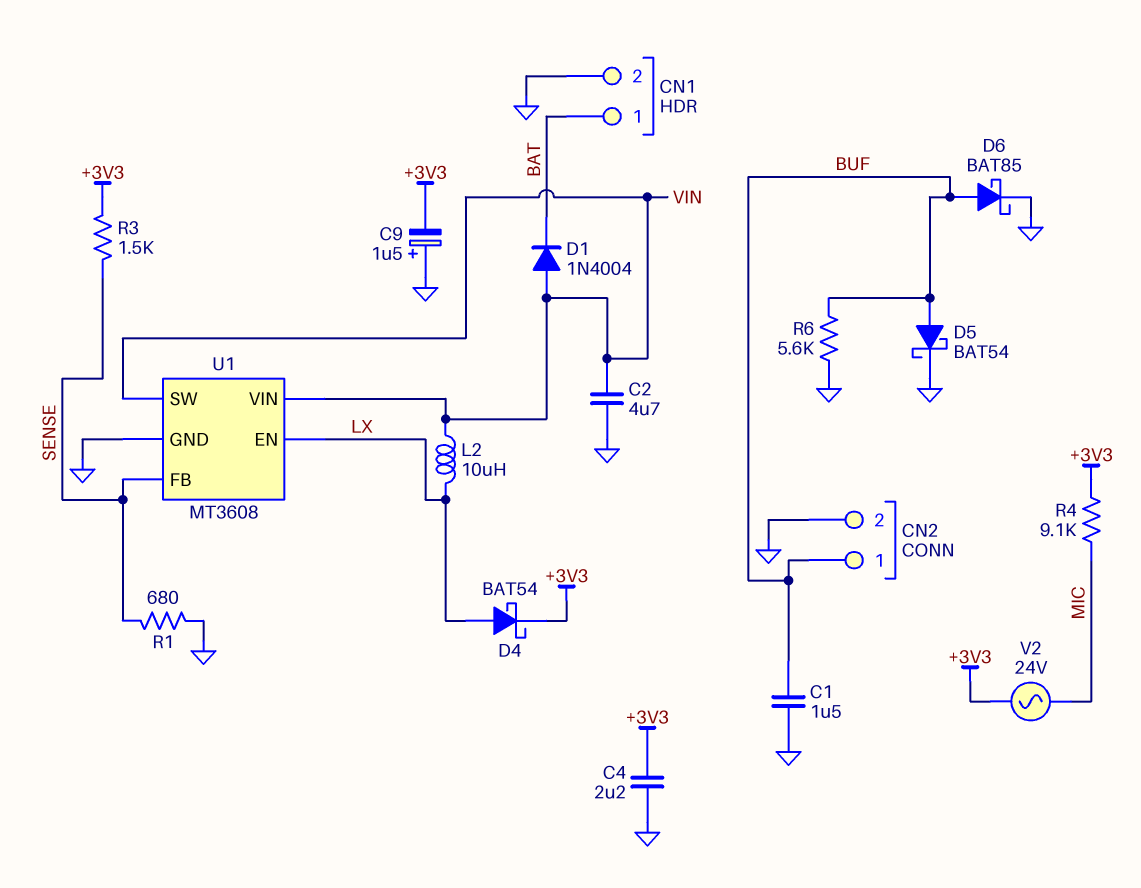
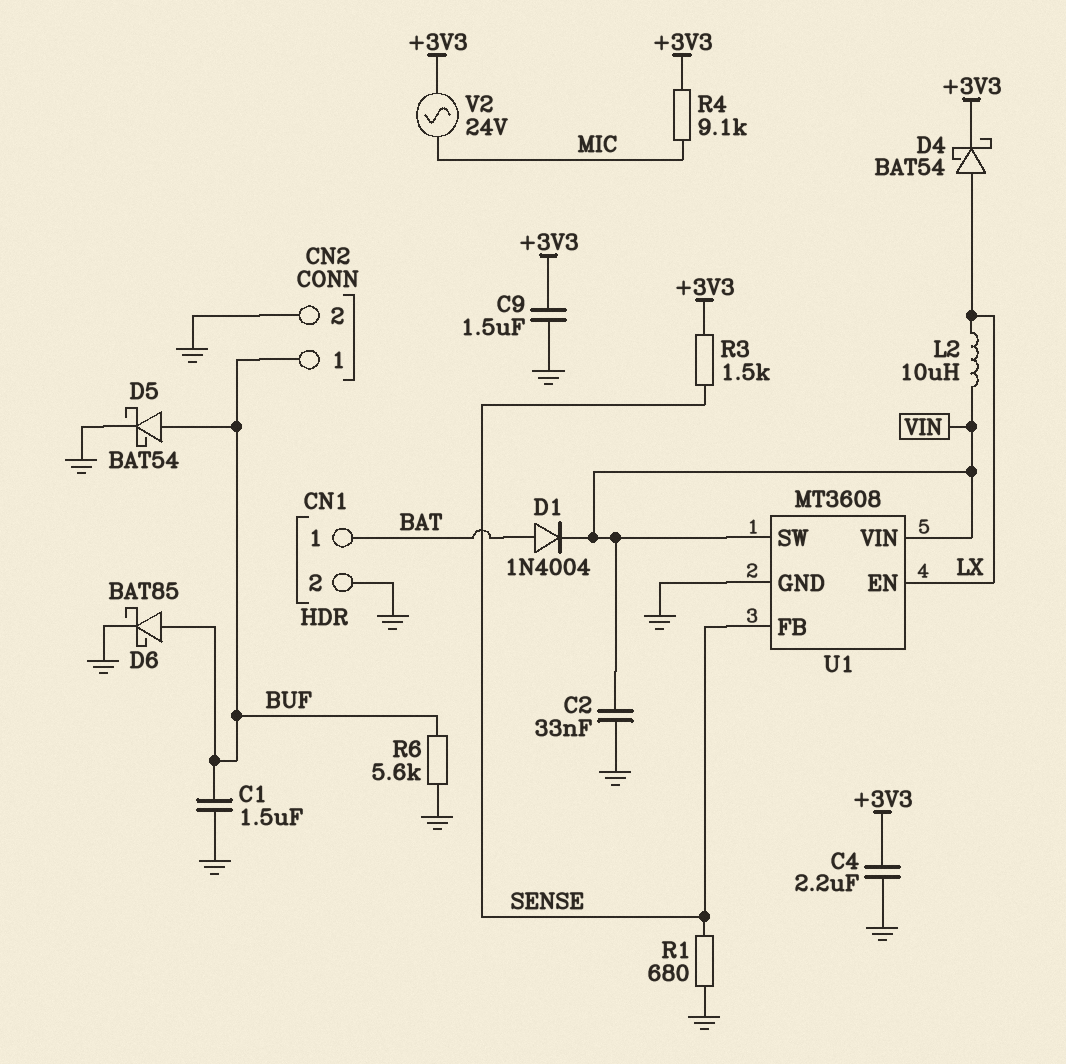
C2: 4.7uF (GND, VIN) -> 33nF (GND, VIN)
C9: 1.5uF (plus GND, minus +3V3) -> 1.5uF (+3V3, GND)
D1: diode 1N4004 (A VIN, K BAT) -> diode 1N4004 (A BAT, K VIN)

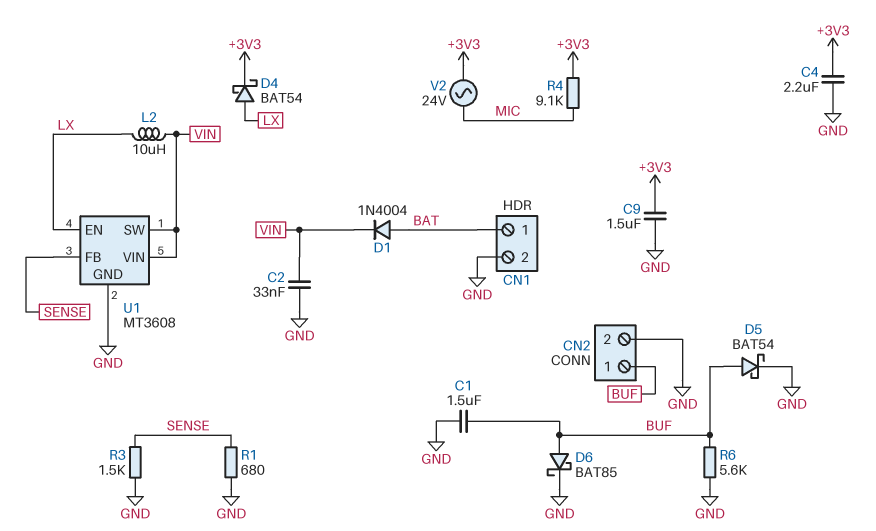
R3: 1.5k (+3V3, SENSE) -> 1.5k (GND, SENSE)

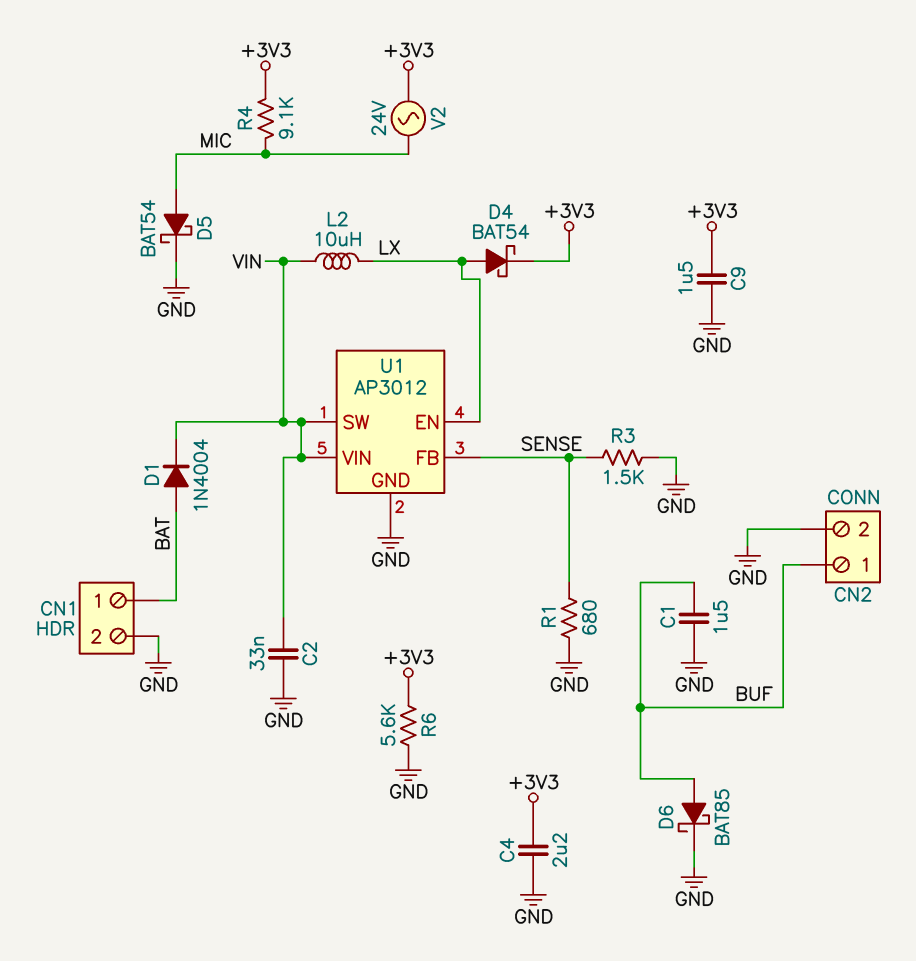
D5: schottky BAT54 (A BUF, K GND) -> schottky BAT54 (A MIC, K GND)
R6: 5.6k (BUF, GND) -> 5.6k (+3V3, GND)
U1: MT3608 -> AP3012

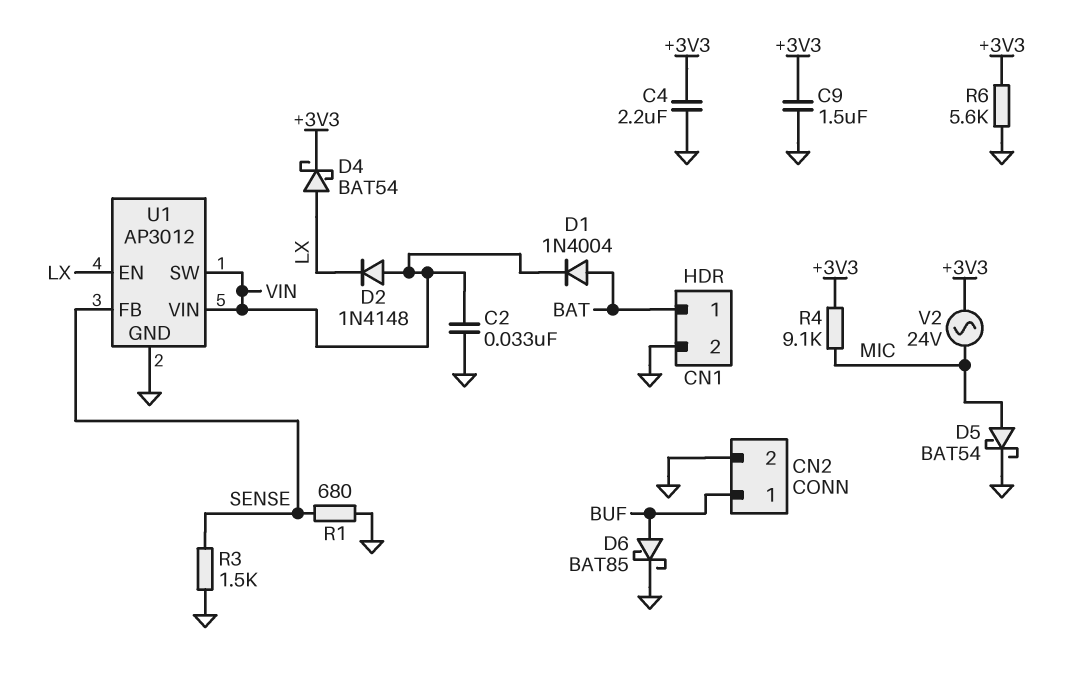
C1: 1.5uF (BUF, GND) -> none
D2: none -> diode 1N4148 (A VIN, K LX)
L2: 10uH (LX, VIN) -> none

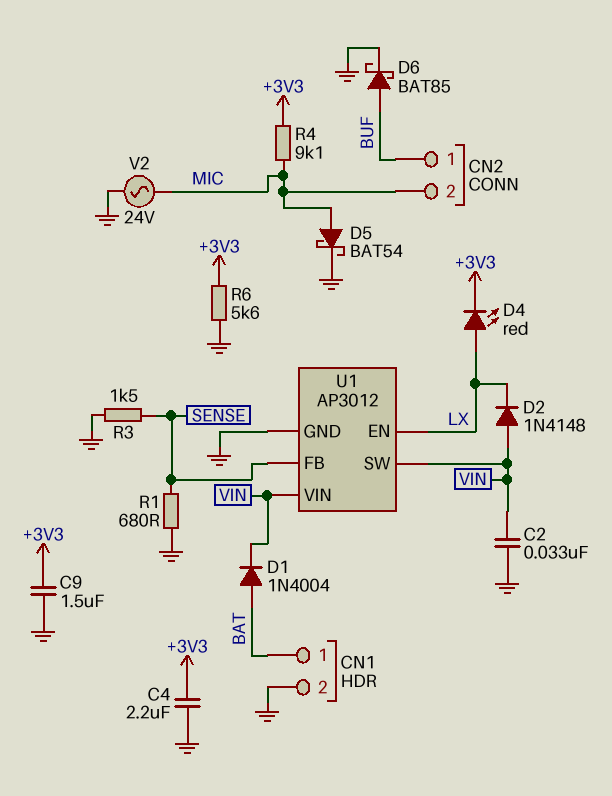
CN2 pin 2: GND -> MIC
D4: schottky BAT54 (A LX, K +3V3) -> LED red (A LX, K +3V3)
V2: AC 24V (+3V3, MIC) -> AC 24V (GND, MIC)

